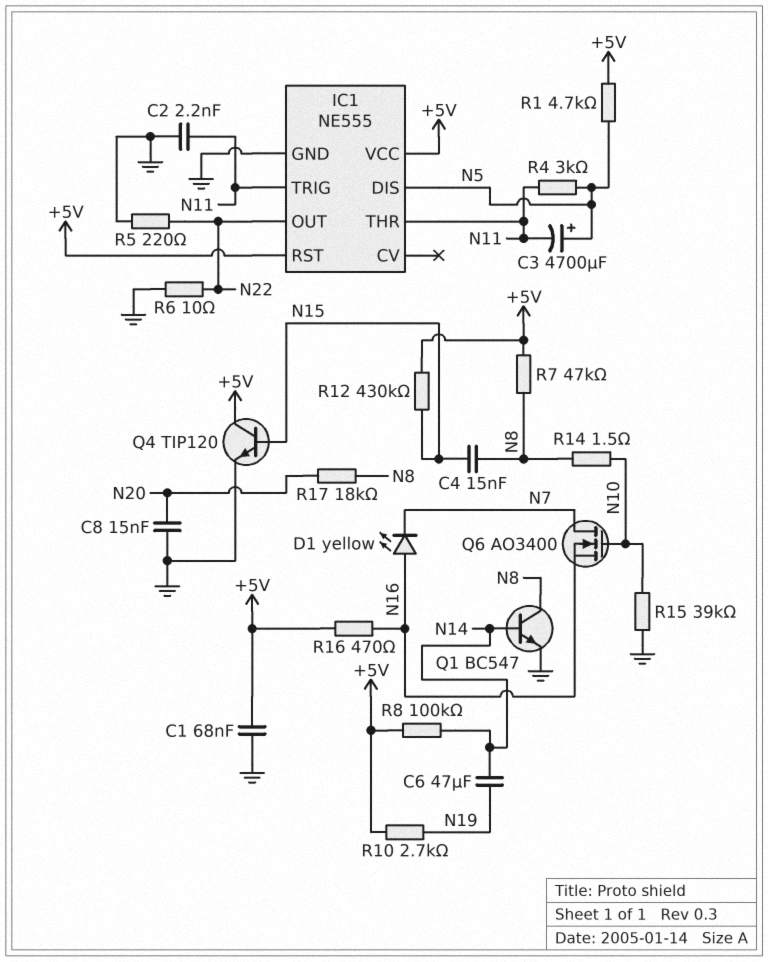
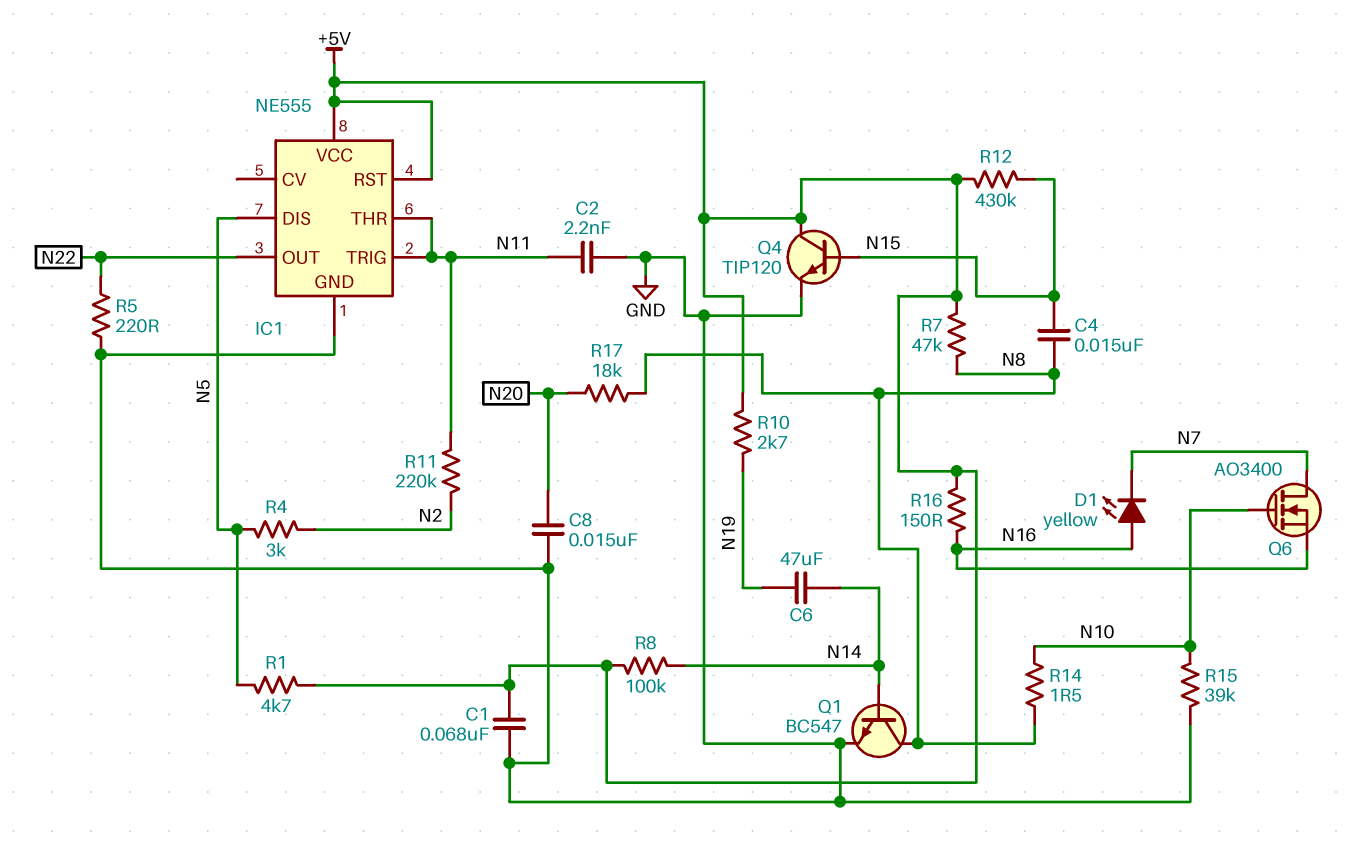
C3: 4700uF (plus N5, minus N11) -> none
R4: 3k (N5, N11) -> 3k (N2, N5)
R6: 10 (GND, N22) -> none
R11: none -> 220k (N2, N11)
R16: 470 (+5V, N16) -> 150 (+5V, N16)

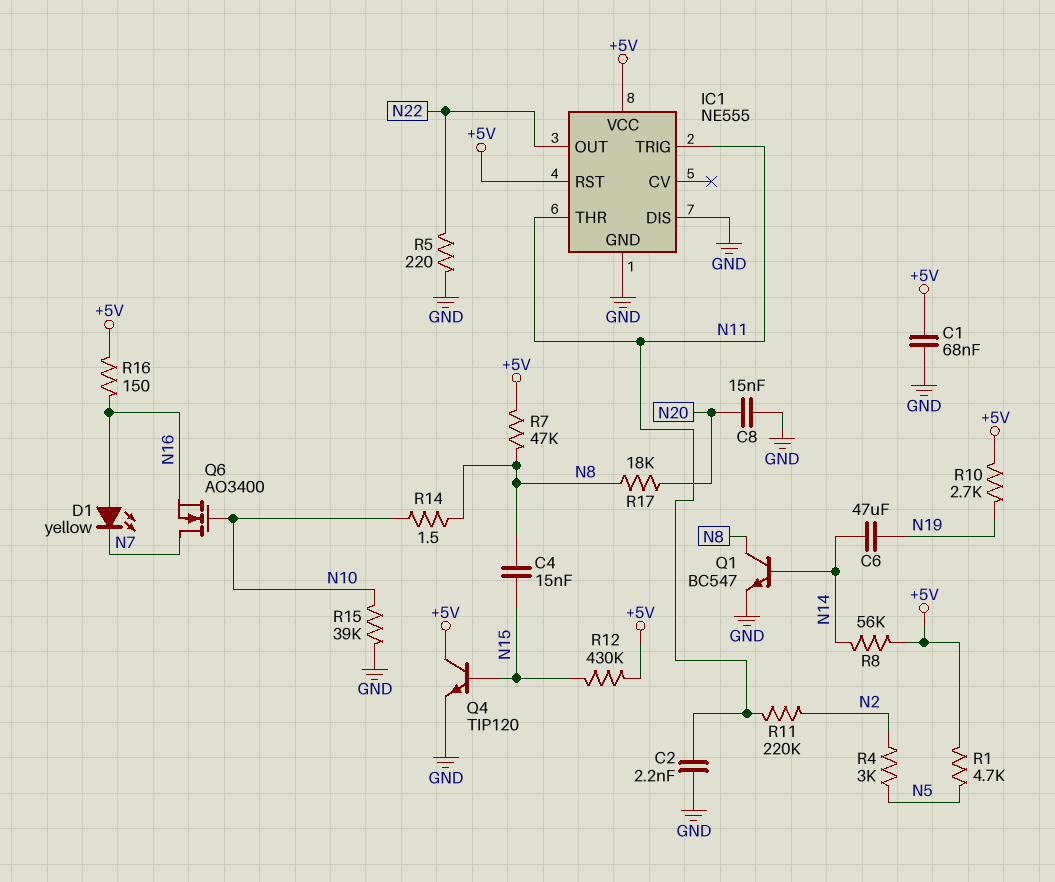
IC1 pin DIS: N5 -> GND
R8: 100k (+5V, N14) -> 56k (+5V, N14)

